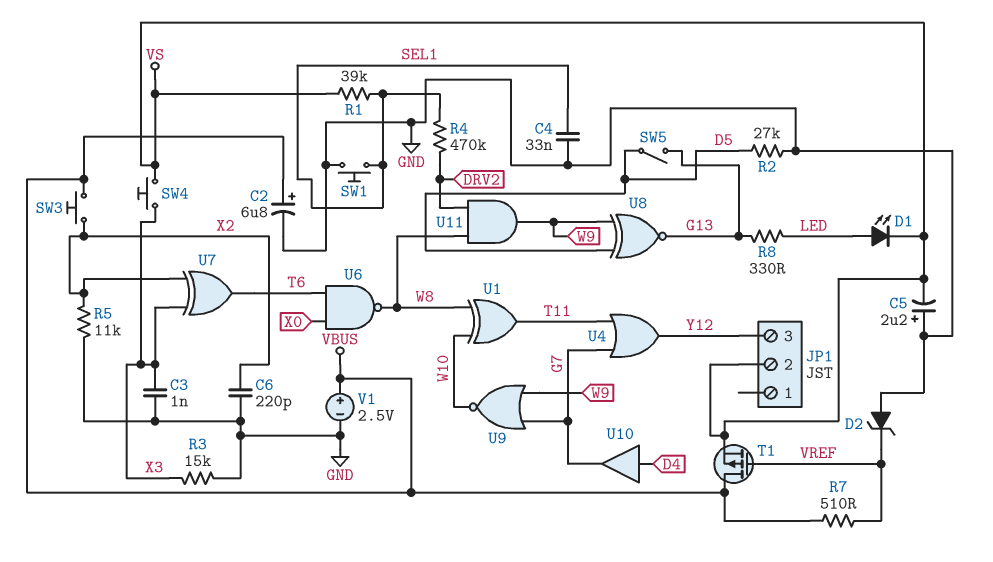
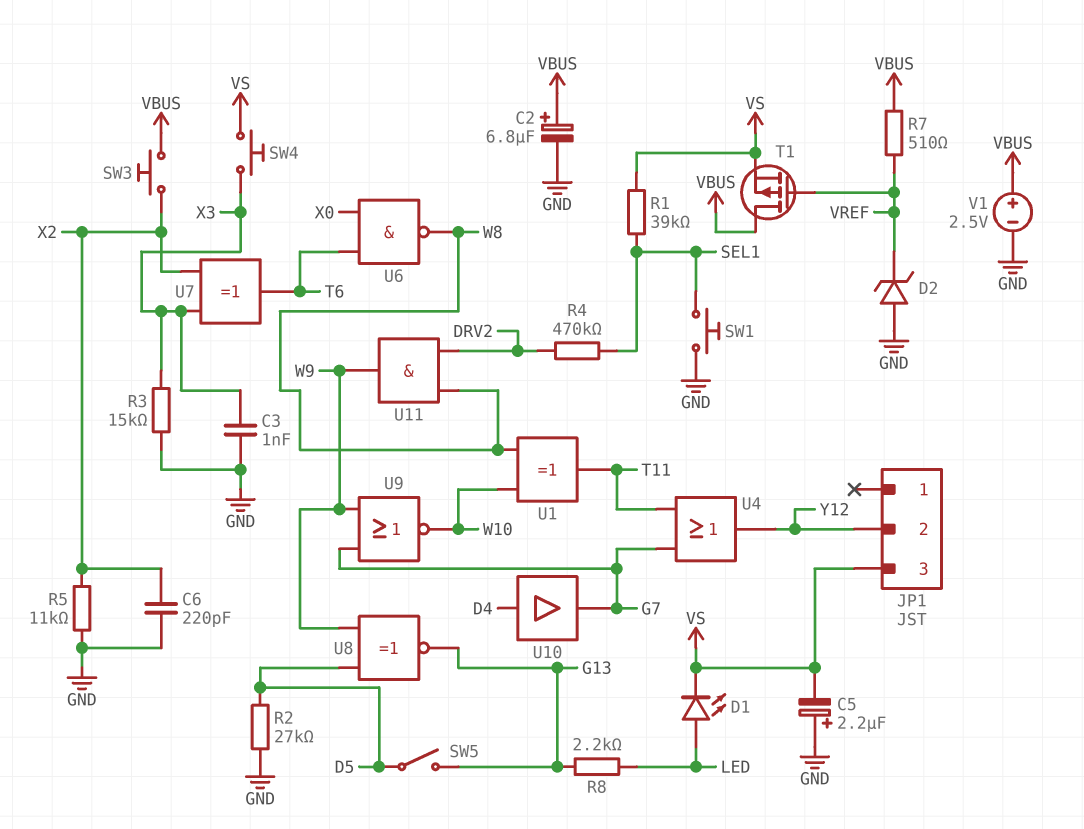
C4: 33nF (GND, SEL1) -> none
JP1 pin 2: VS -> Y12
JP1 pin 3: Y12 -> VS
R8: 330 (G13, LED) -> 2.2k (G13, LED)

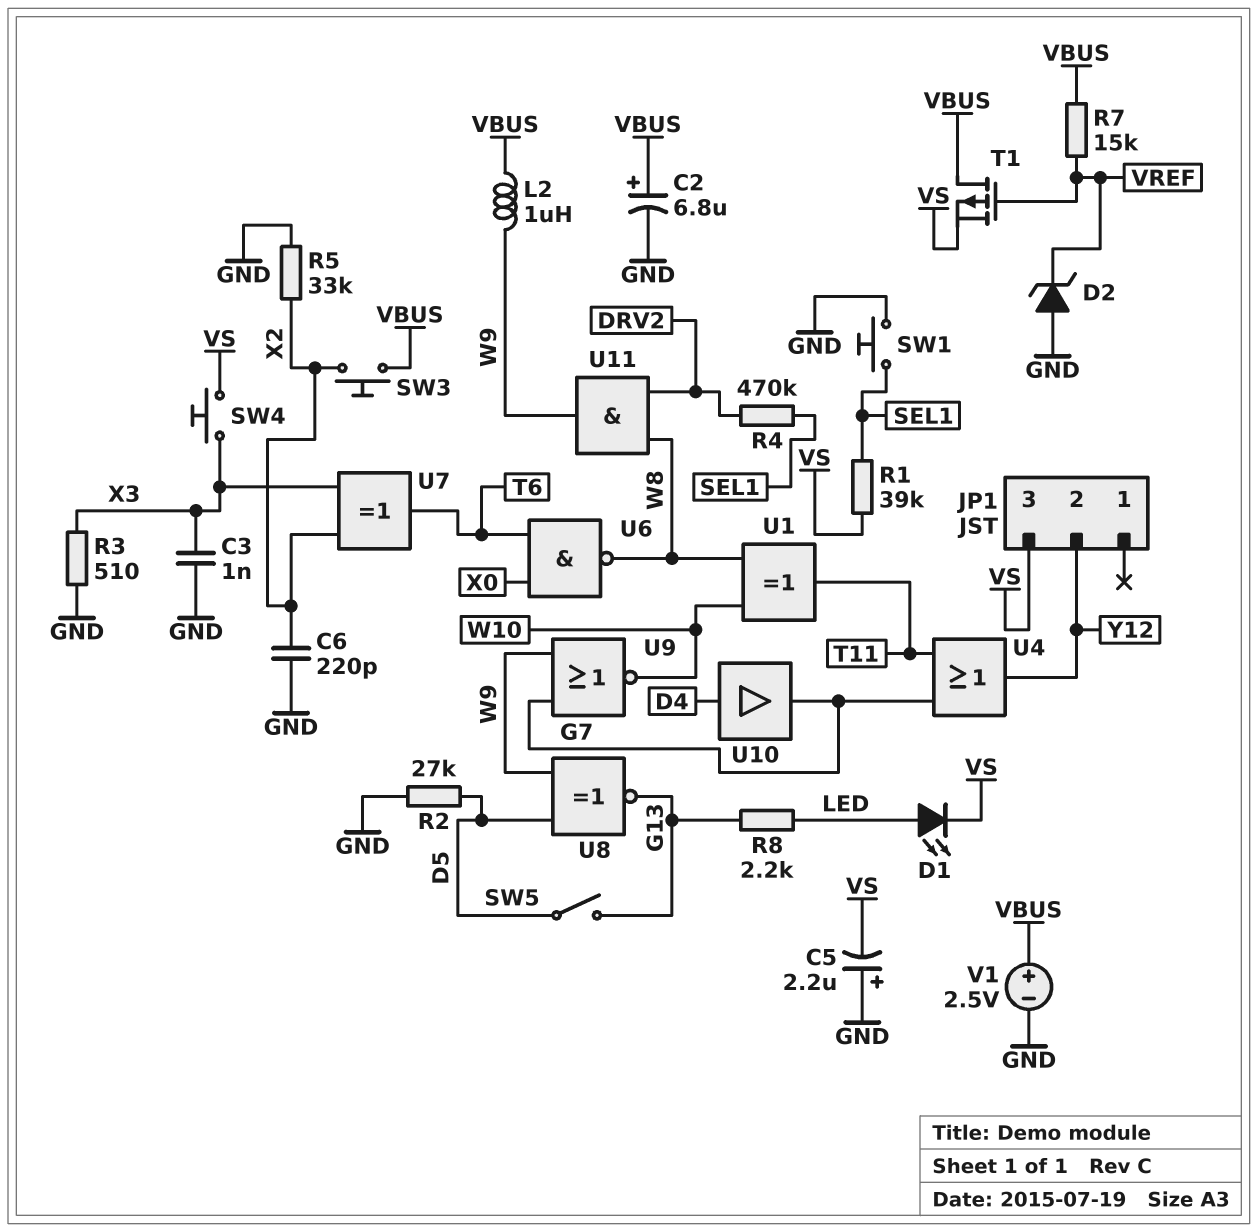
L2: none -> 1uH (VBUS, W9)
R3: 15k (GND, X3) -> 510 (GND, X3)
R5: 11k (GND, X2) -> 33k (GND, X2)
R7: 510 (VBUS, VREF) -> 15k (VBUS, VREF)

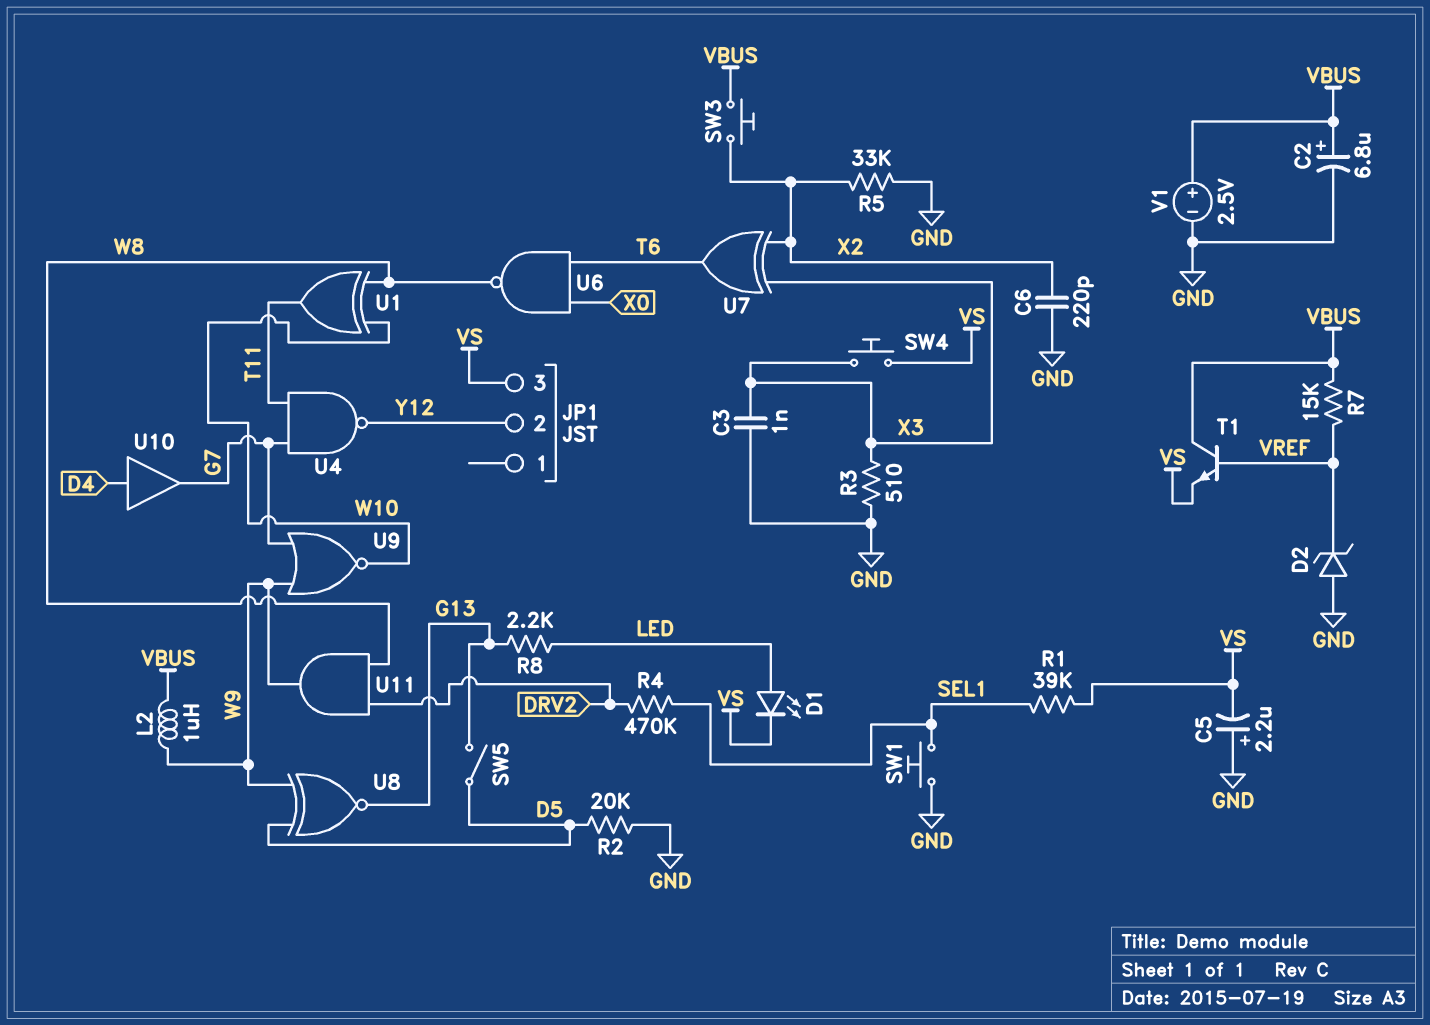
R2: 27k (D5, GND) -> 20k (D5, GND)
T1: PMOS (G VREF, D VBUS, S VS) -> NPN (B VREF, C VBUS, E VS)
U4: OR (in G7, in T11, out Y12) -> NAND (in G7, in T11, out Y12)

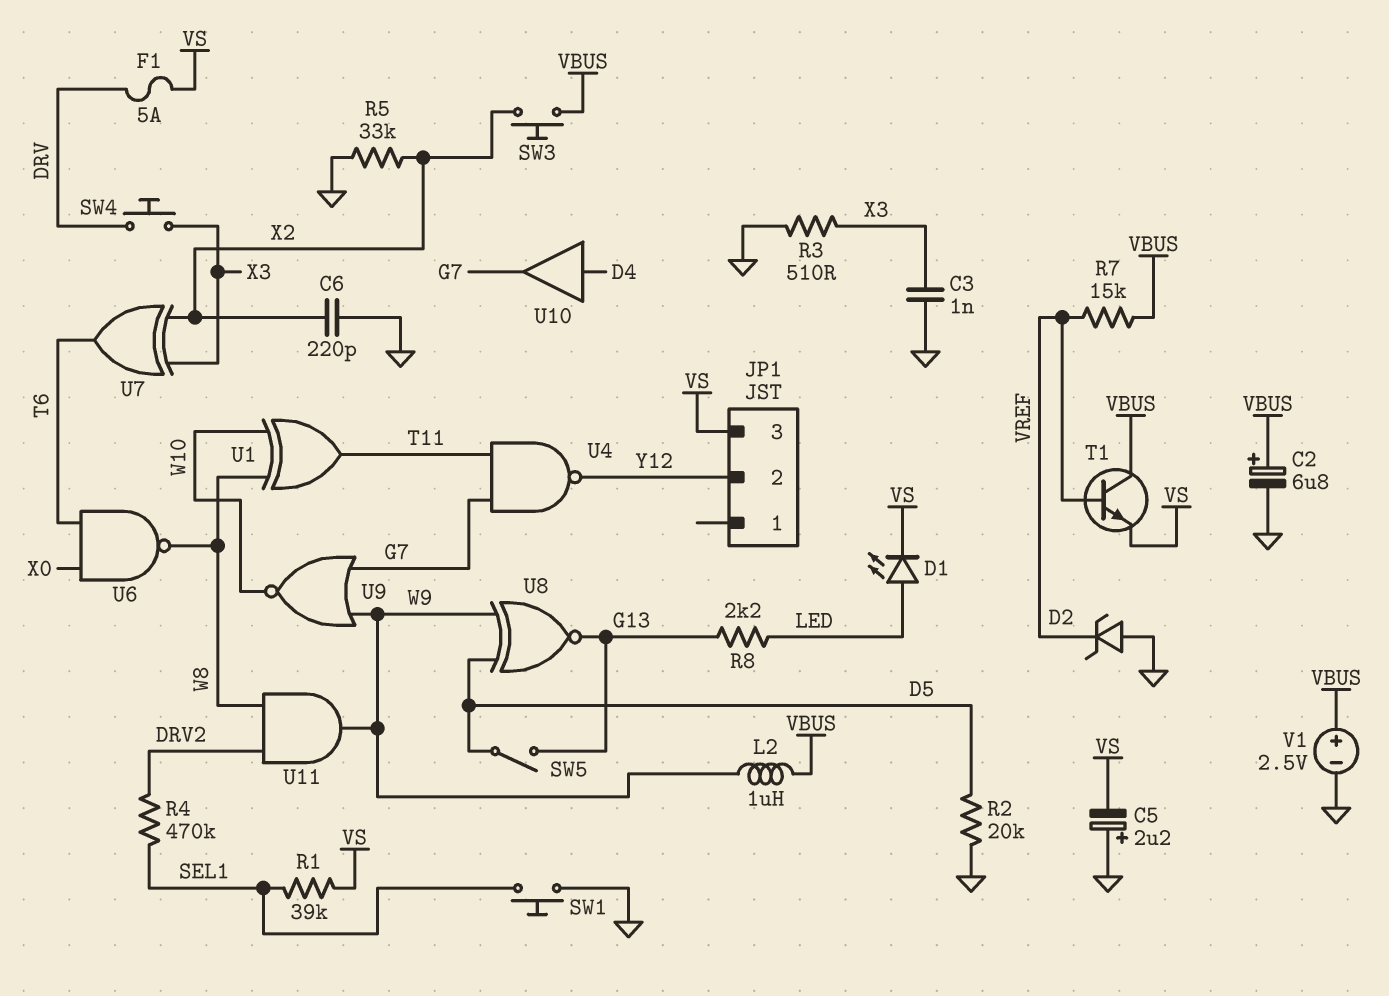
F1: none -> 5A (DRV, VS)
SW4: button (VS, X3) -> button (DRV, X3)

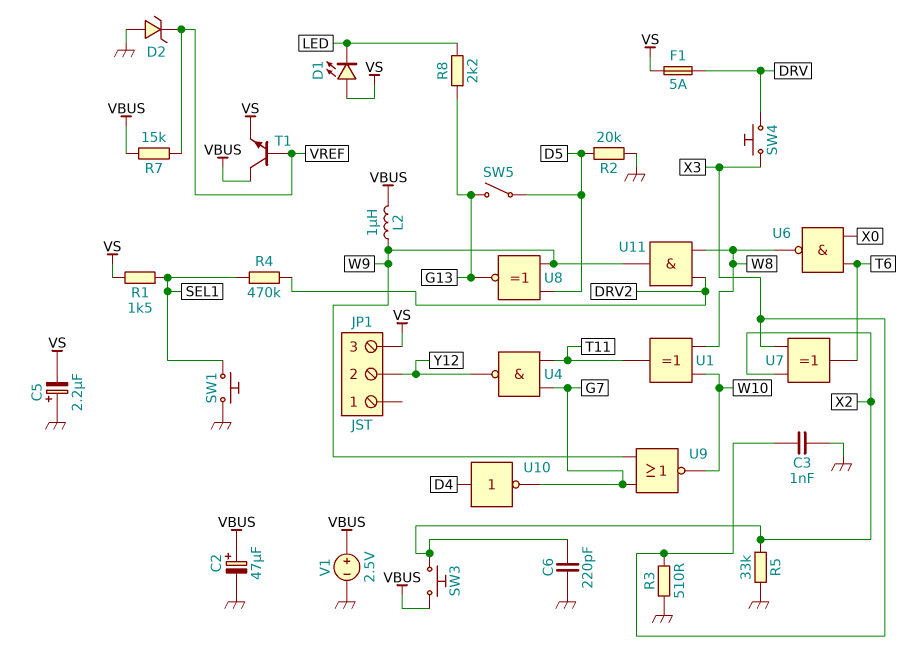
C2: 6.8uF (plus VBUS, minus GND) -> 47uF (plus VBUS, minus GND)
D1: LED (A LED, K VS) -> LED (A VS, K LED)
R1: 39k (SEL1, VS) -> 1.5k (SEL1, VS)
U10: buffer (in D4, out G7) -> NOT (in D4, out G7)

